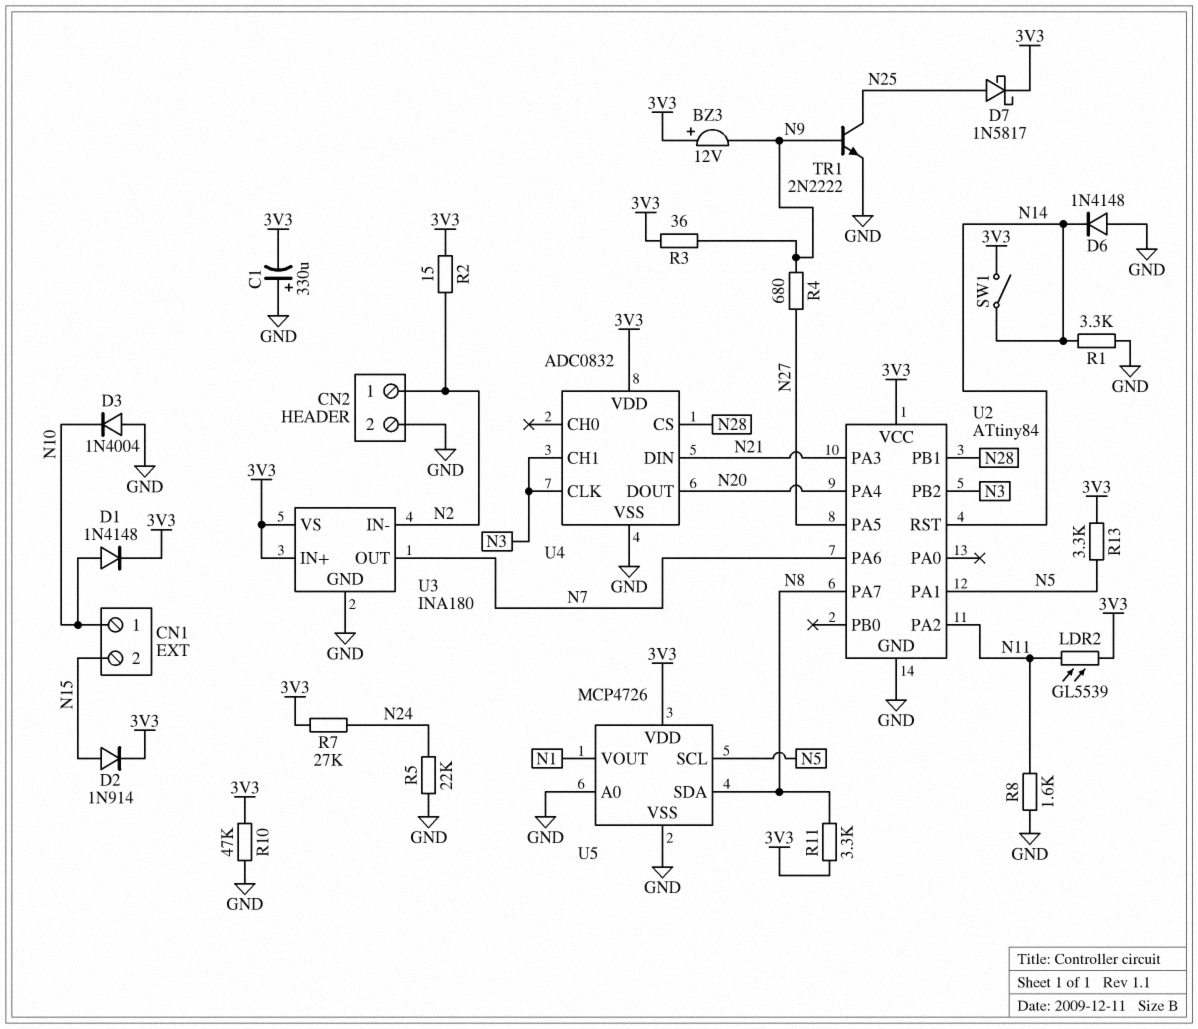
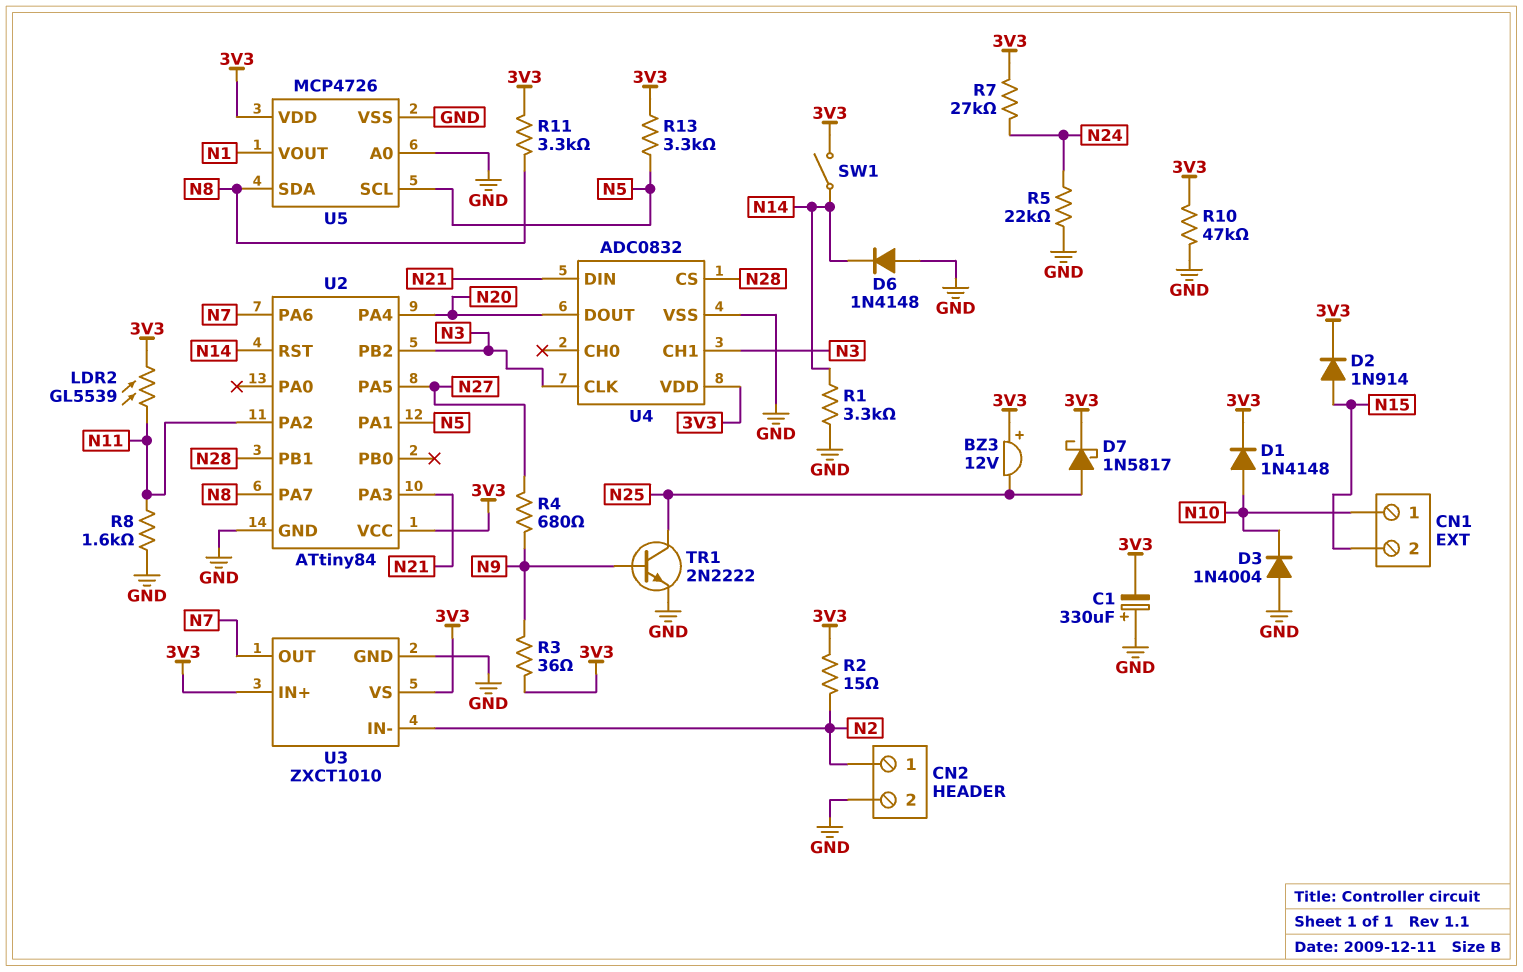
BZ3: buzzer 12V (plus 3V3, minus N9) -> buzzer 12V (plus 3V3, minus N25)
U3: INA180 -> ZXCT1010

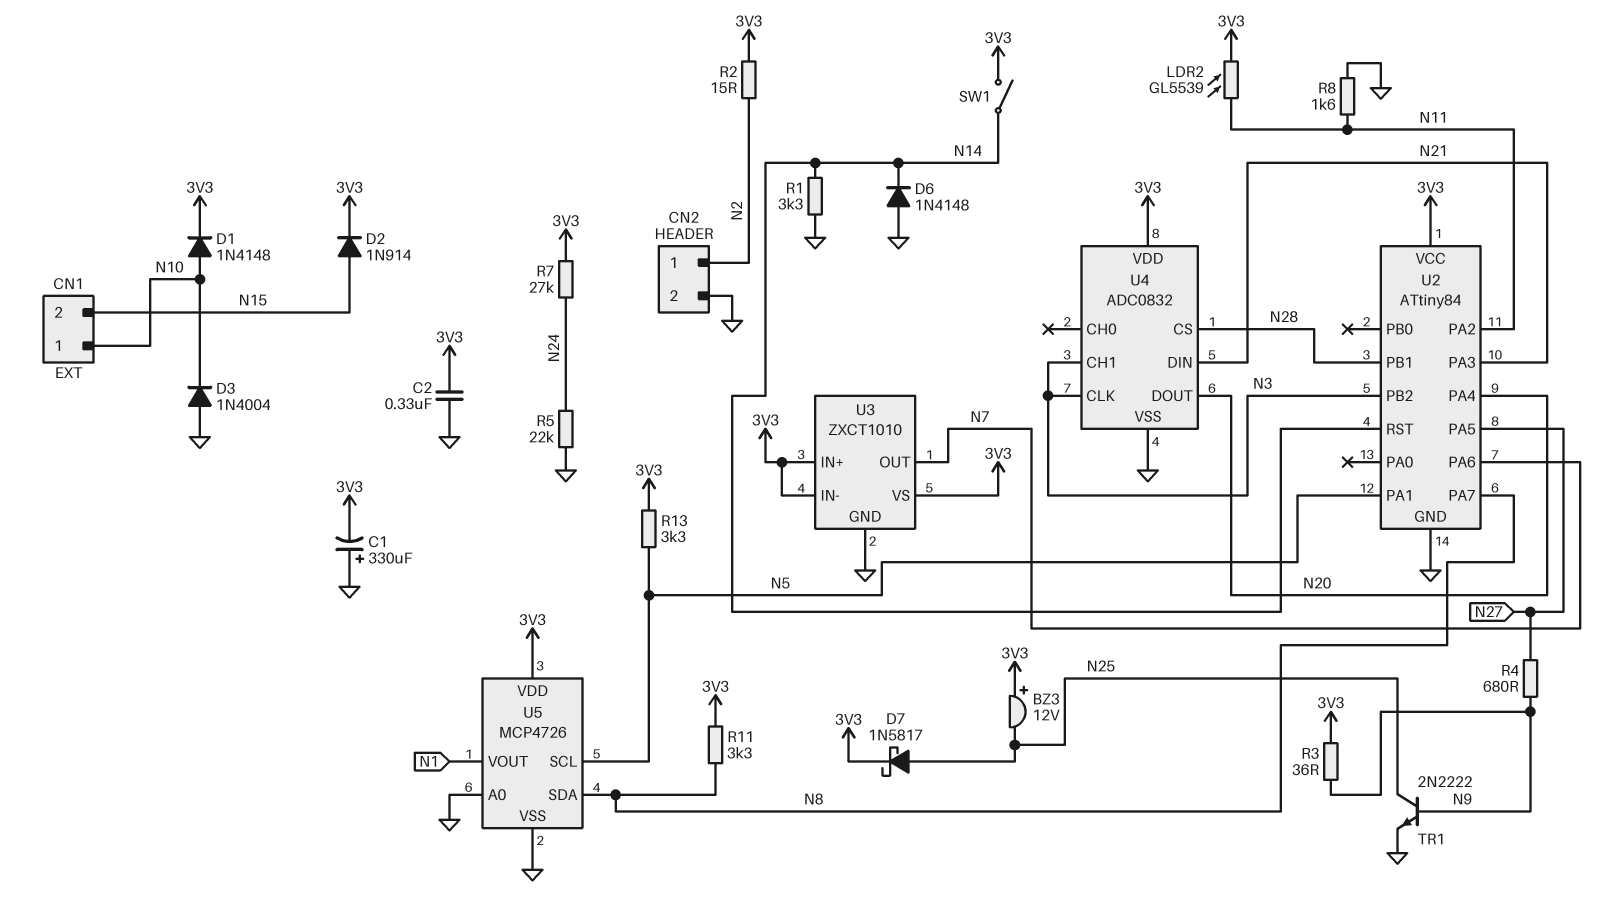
C2: none -> 330nF (3V3, GND)
R10: 47k (3V3, GND) -> none
U3 pin IN-: N2 -> 3V3

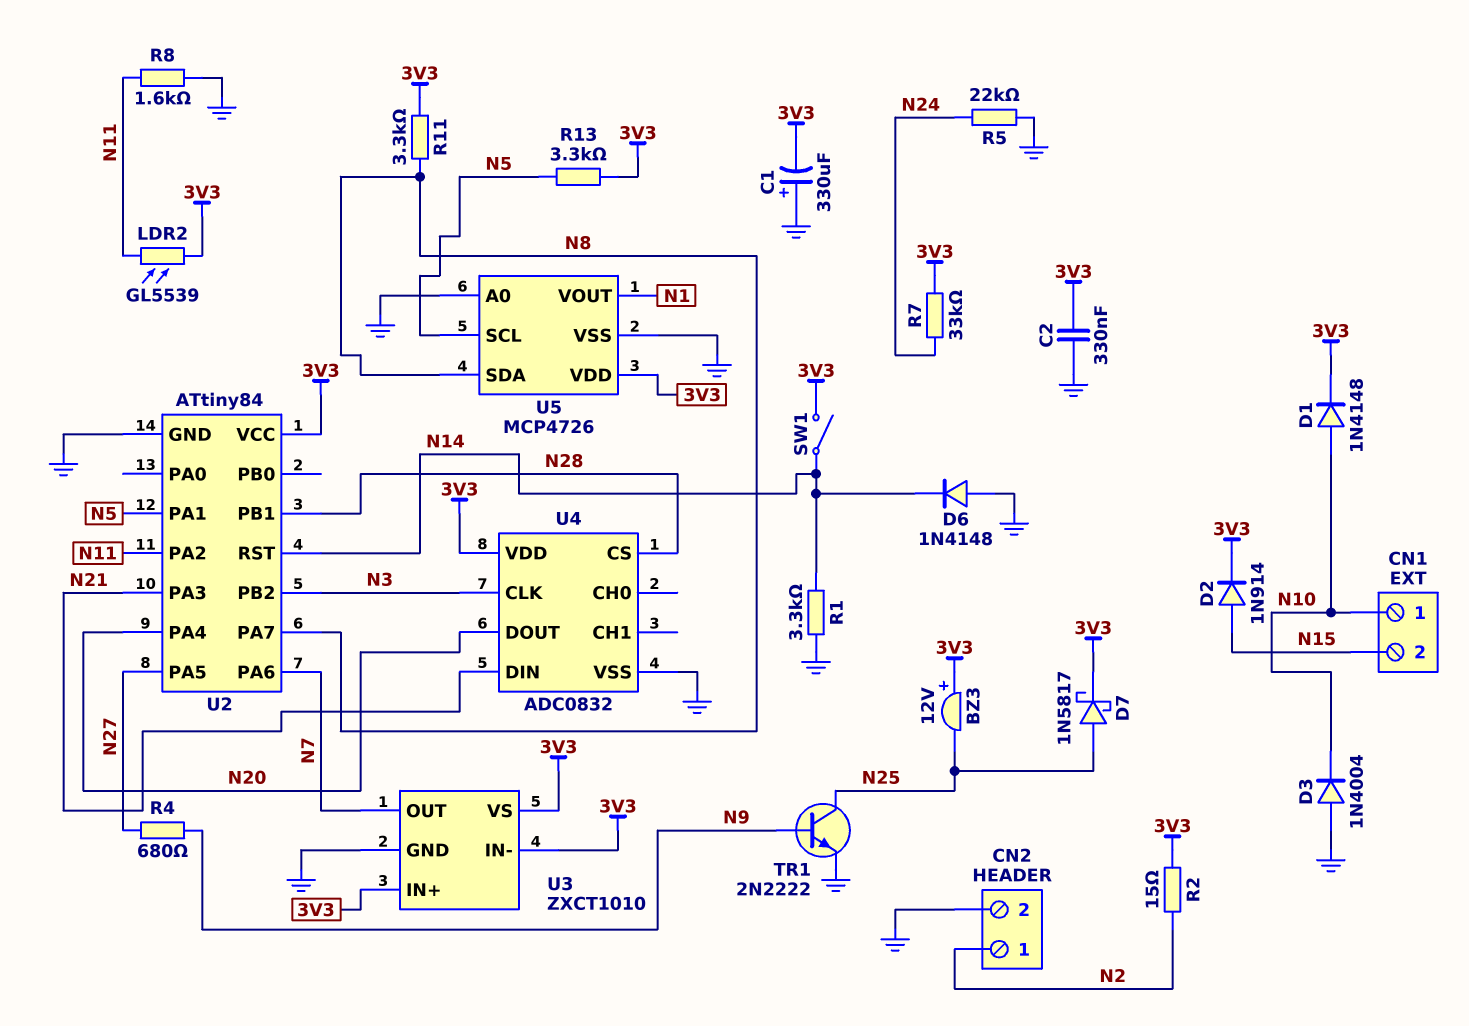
R3: 36 (3V3, N9) -> none
R7: 27k (3V3, N24) -> 33k (3V3, N24)
U4 pin CH1: N3 -> none

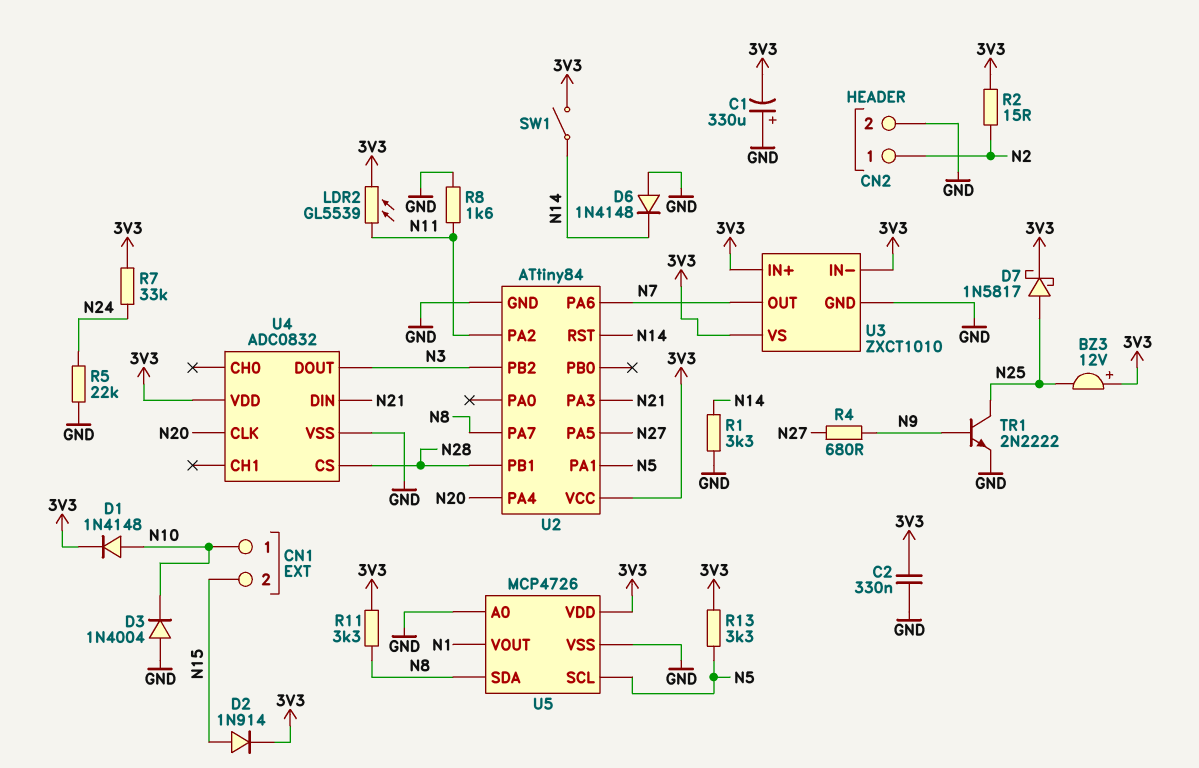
U4 pin CLK: N3 -> N20
U4 pin DOUT: N20 -> N3

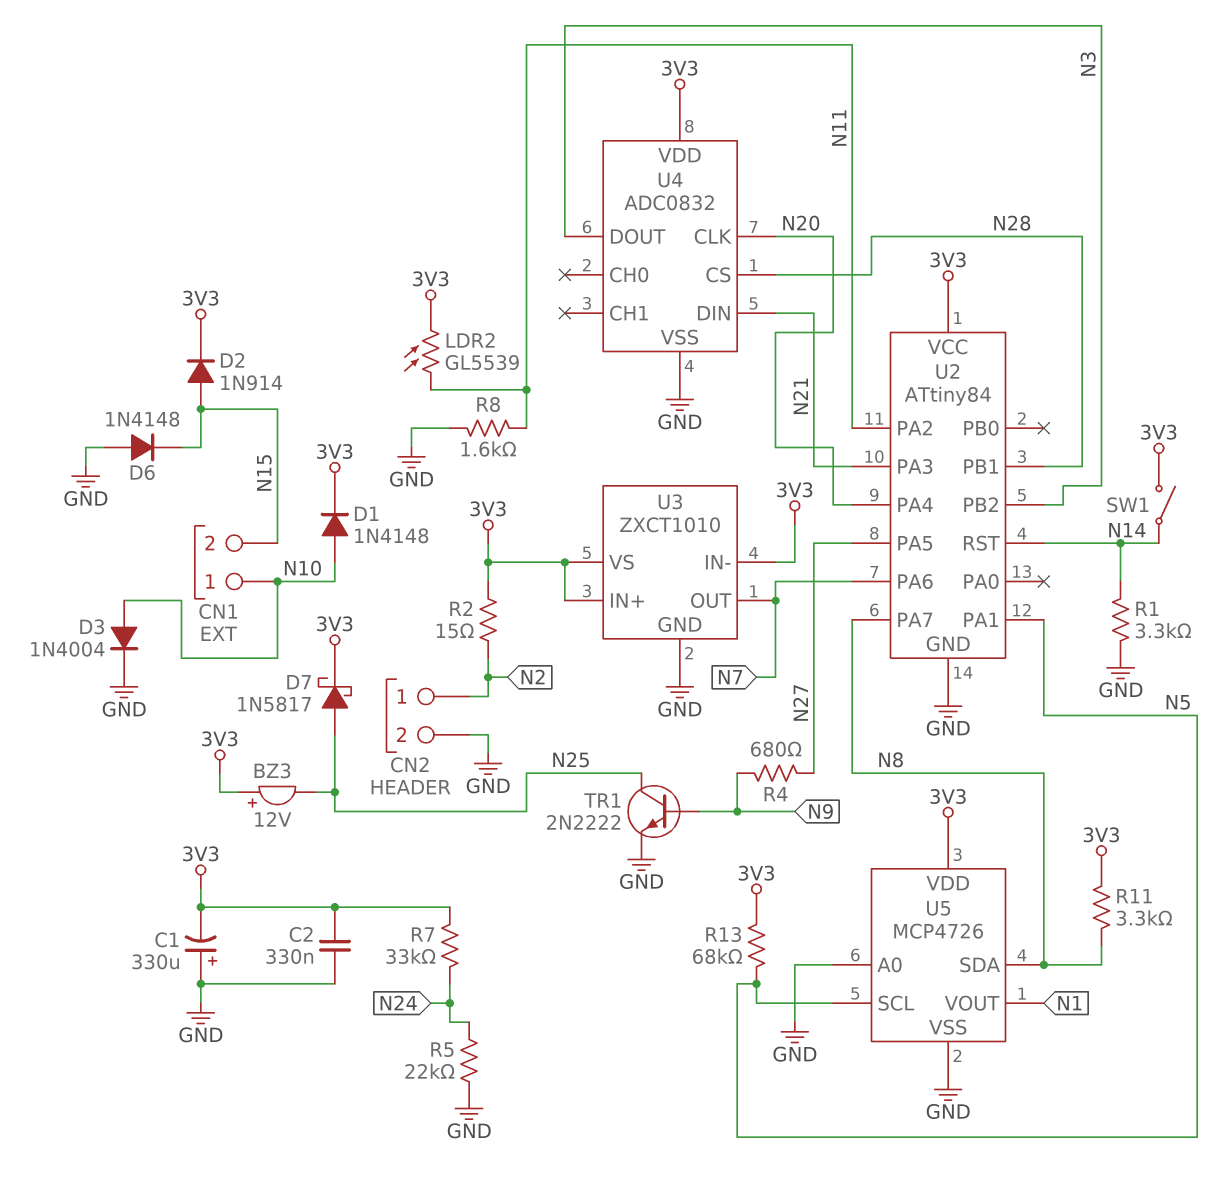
D3: diode 1N4004 (A GND, K N10) -> diode 1N4004 (A N10, K GND)
D6: diode 1N4148 (A GND, K N14) -> diode 1N4148 (A GND, K N15)
R13: 3.3k (3V3, N5) -> 68k (3V3, N5)

